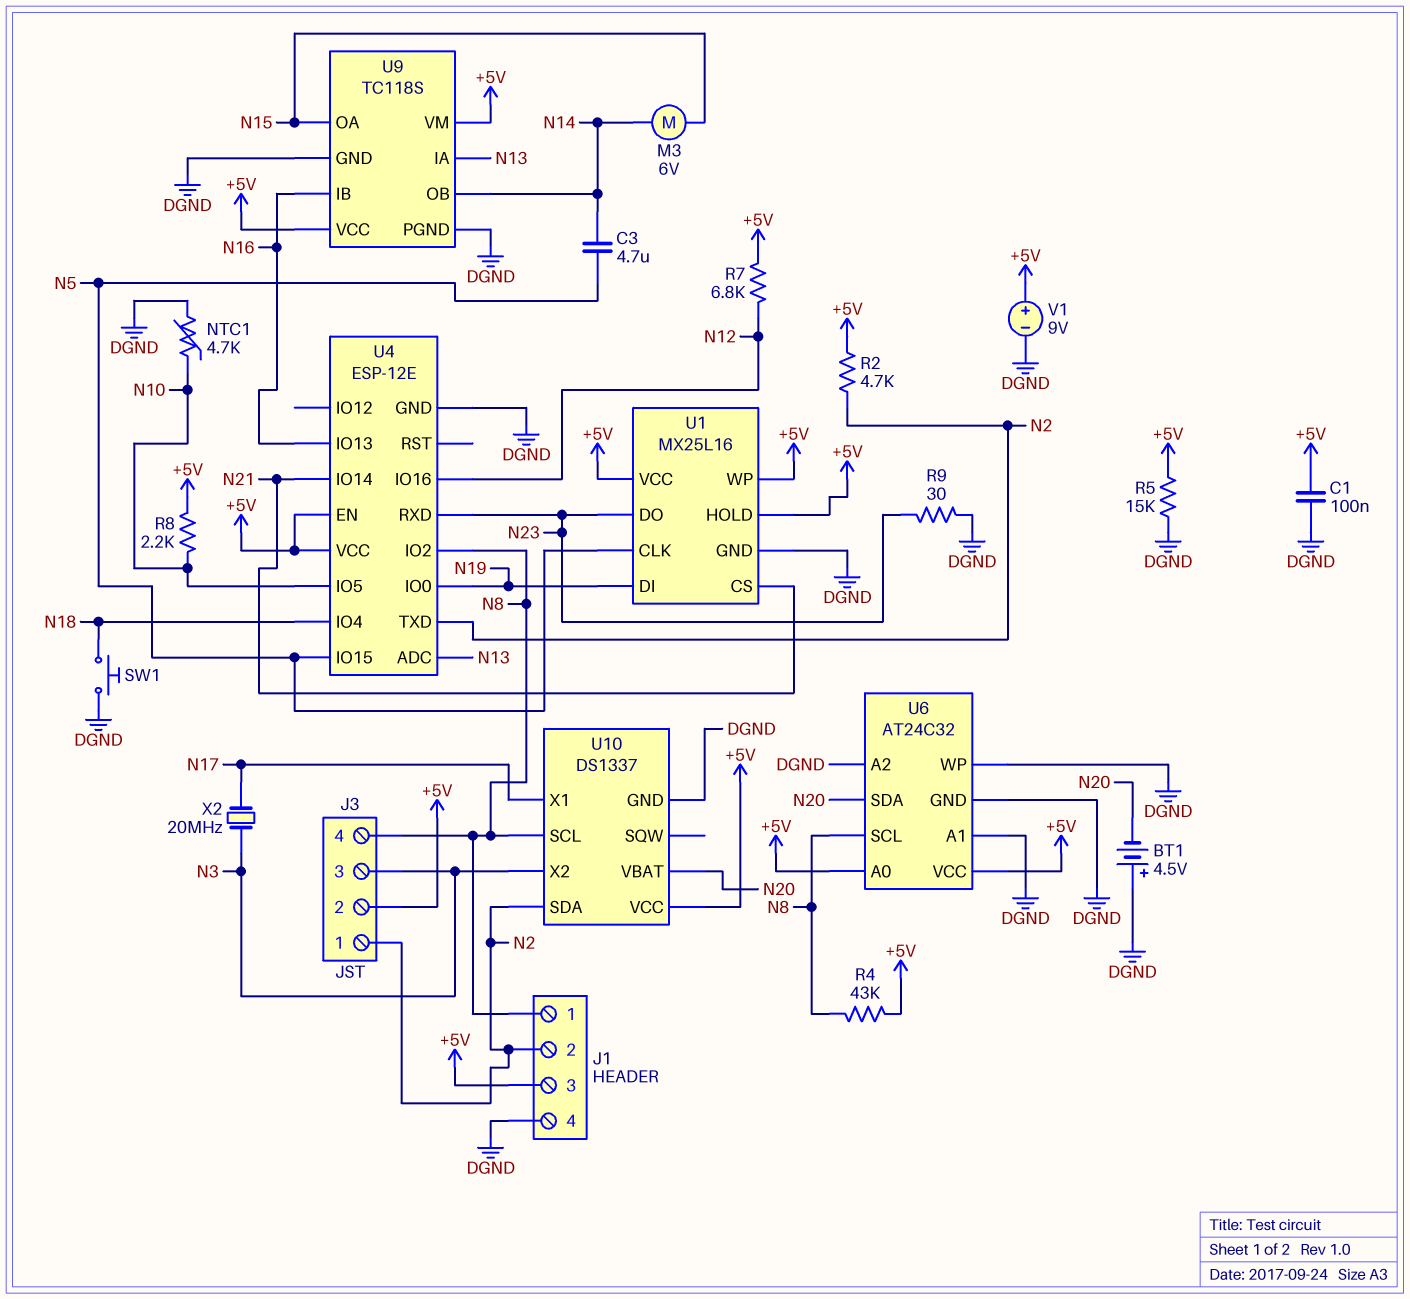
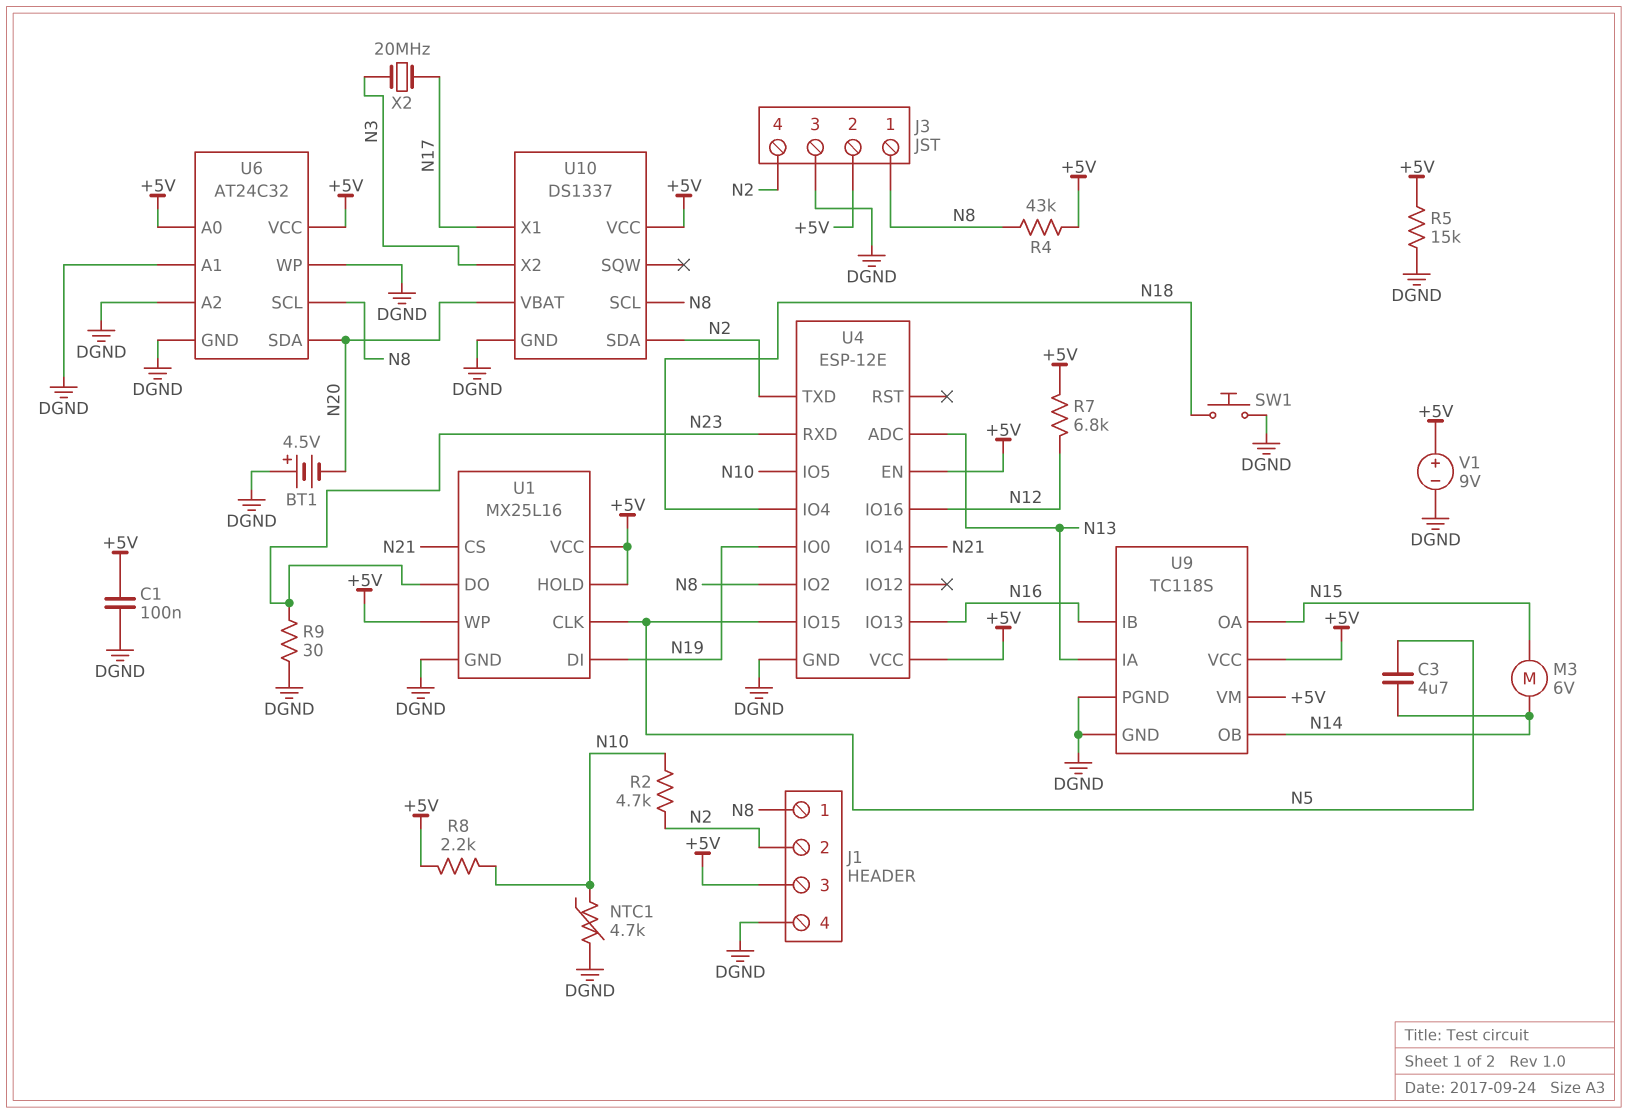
J3 pin 1: N2 -> N8
J3 pin 3: N3 -> DGND
J3 pin 4: N8 -> N2
R2: 4.7k (+5V, N2) -> 4.7k (N2, N10)

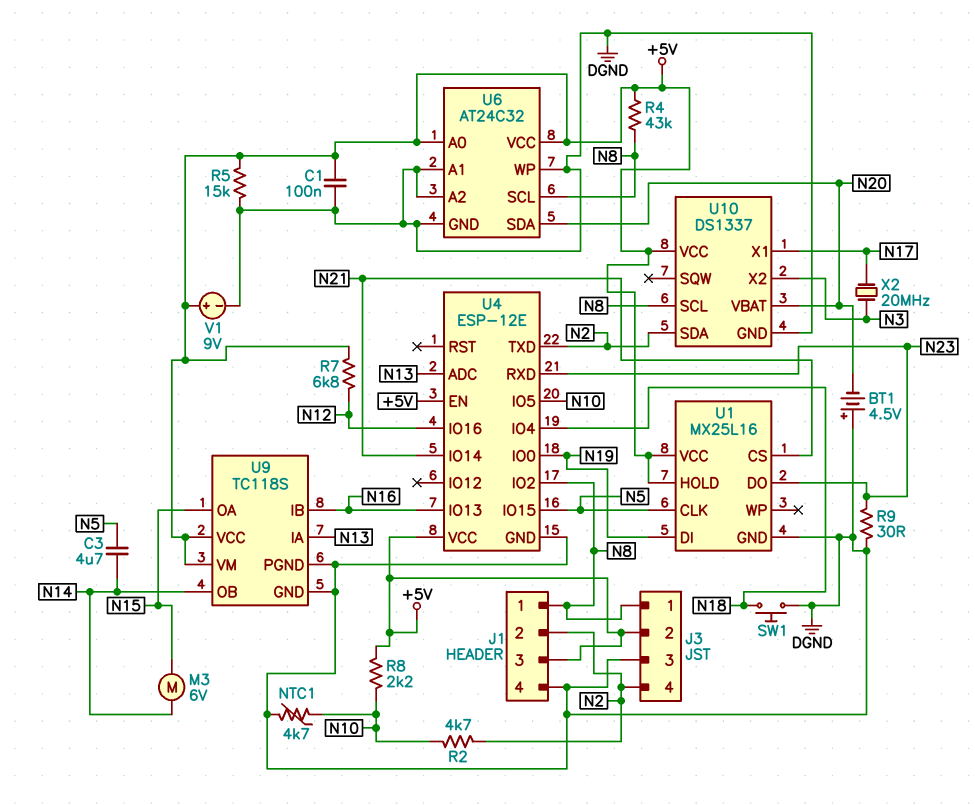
U1 pin WP: +5V -> none

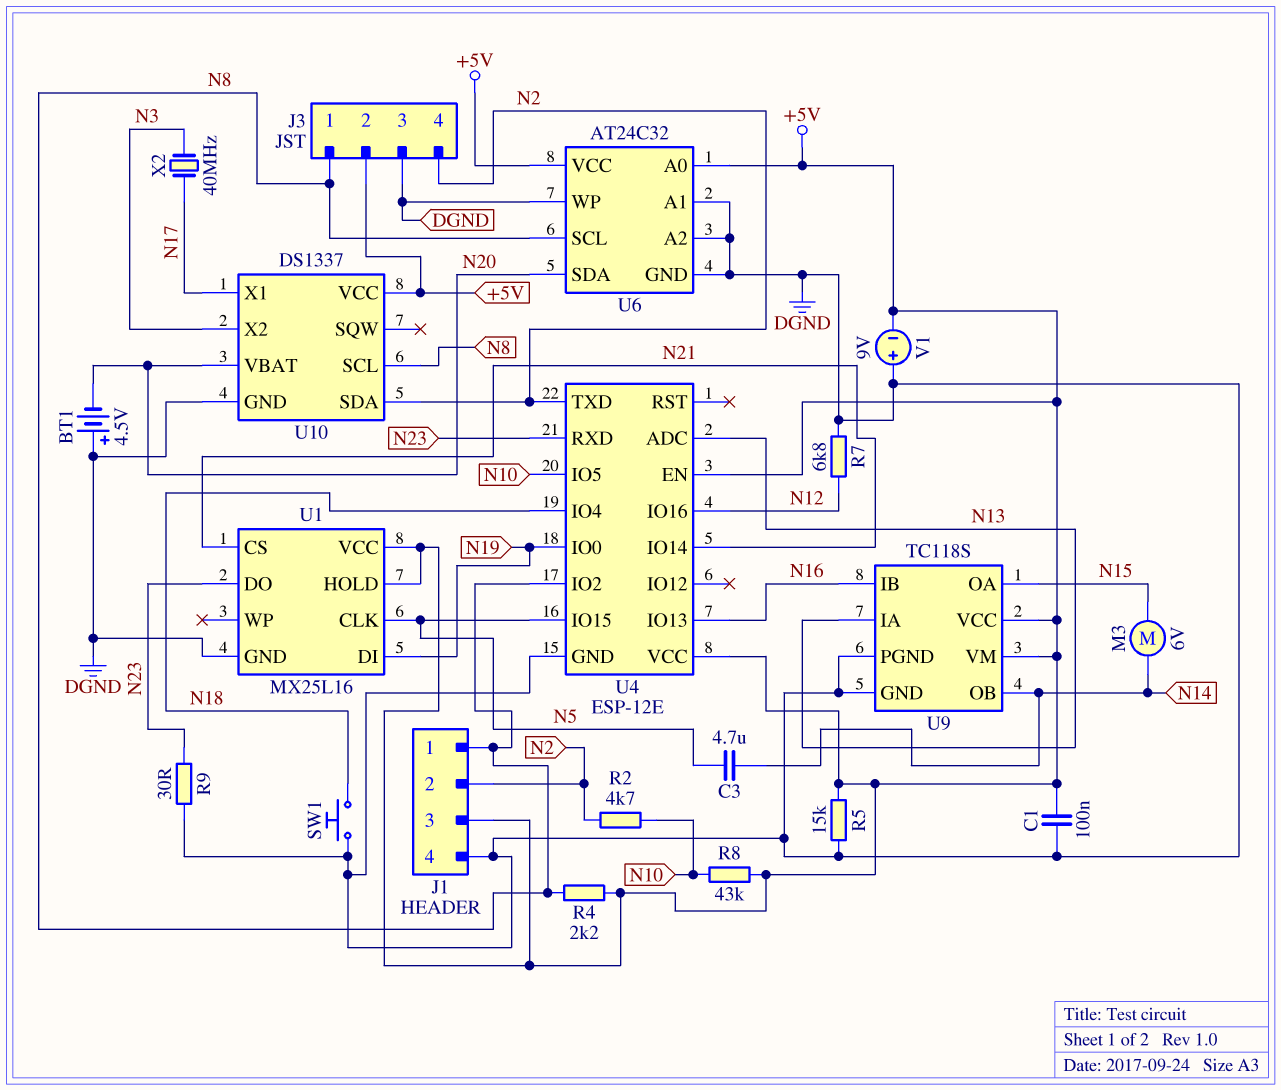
NTC1: 4.7k (DGND, N10) -> none
R4: 43k (+5V, N8) -> 2.2k (+5V, N8)
R7: 6.8k (+5V, N12) -> 6.8k (DGND, N12)
R8: 2.2k (+5V, N10) -> 43k (+5V, N10)
V1: 9V (plus +5V, minus DGND) -> 9V (plus DGND, minus +5V)
X2: 20MHz (N3, N17) -> 40MHz (N3, N17)

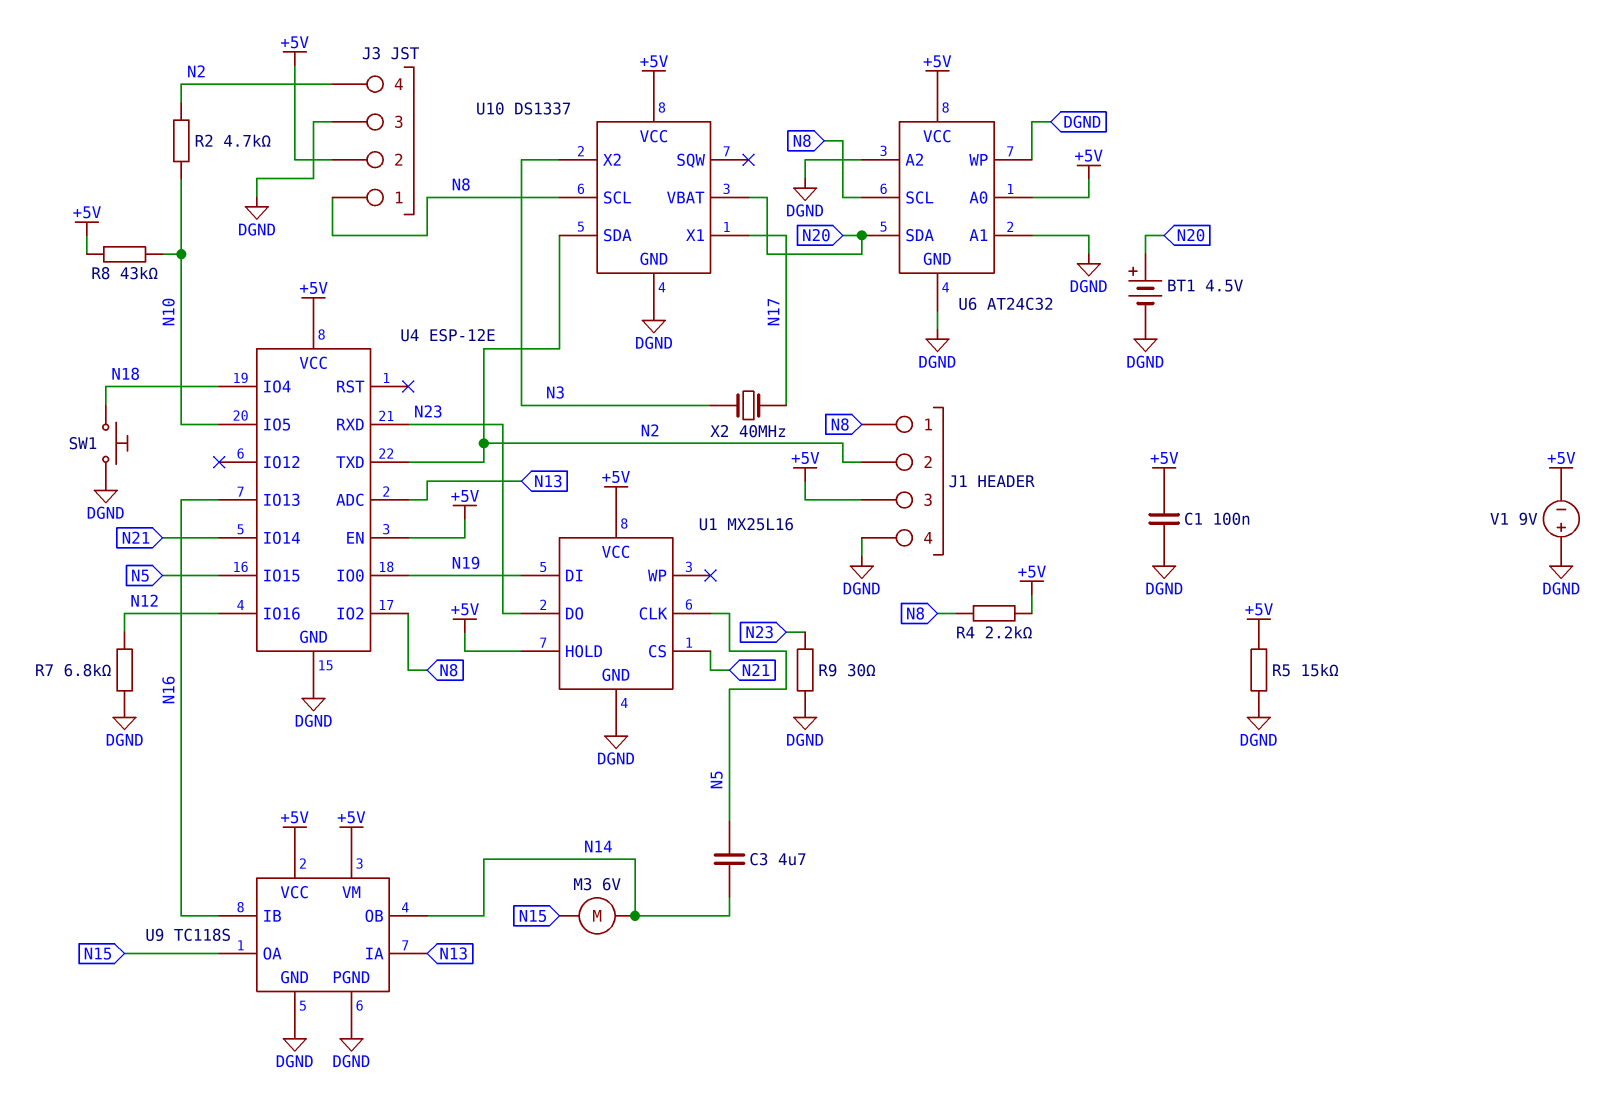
BT1: 4.5V (plus DGND, minus N20) -> 4.5V (plus N20, minus DGND)

